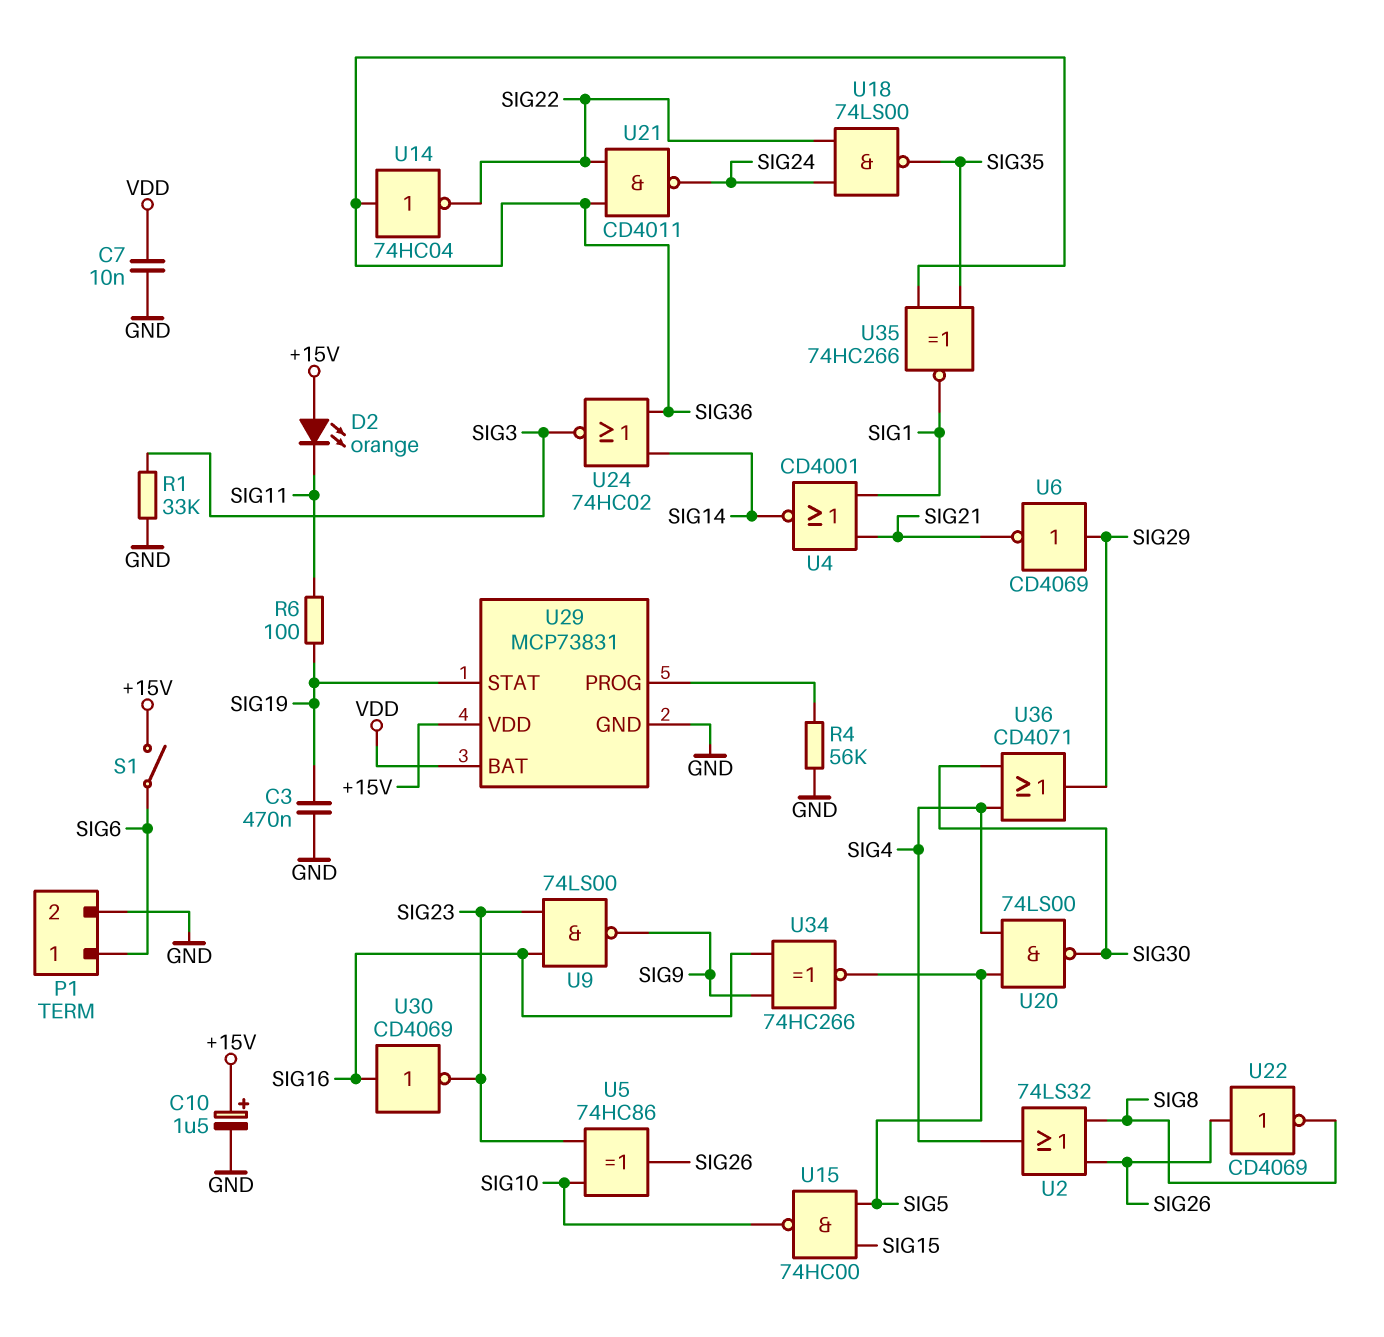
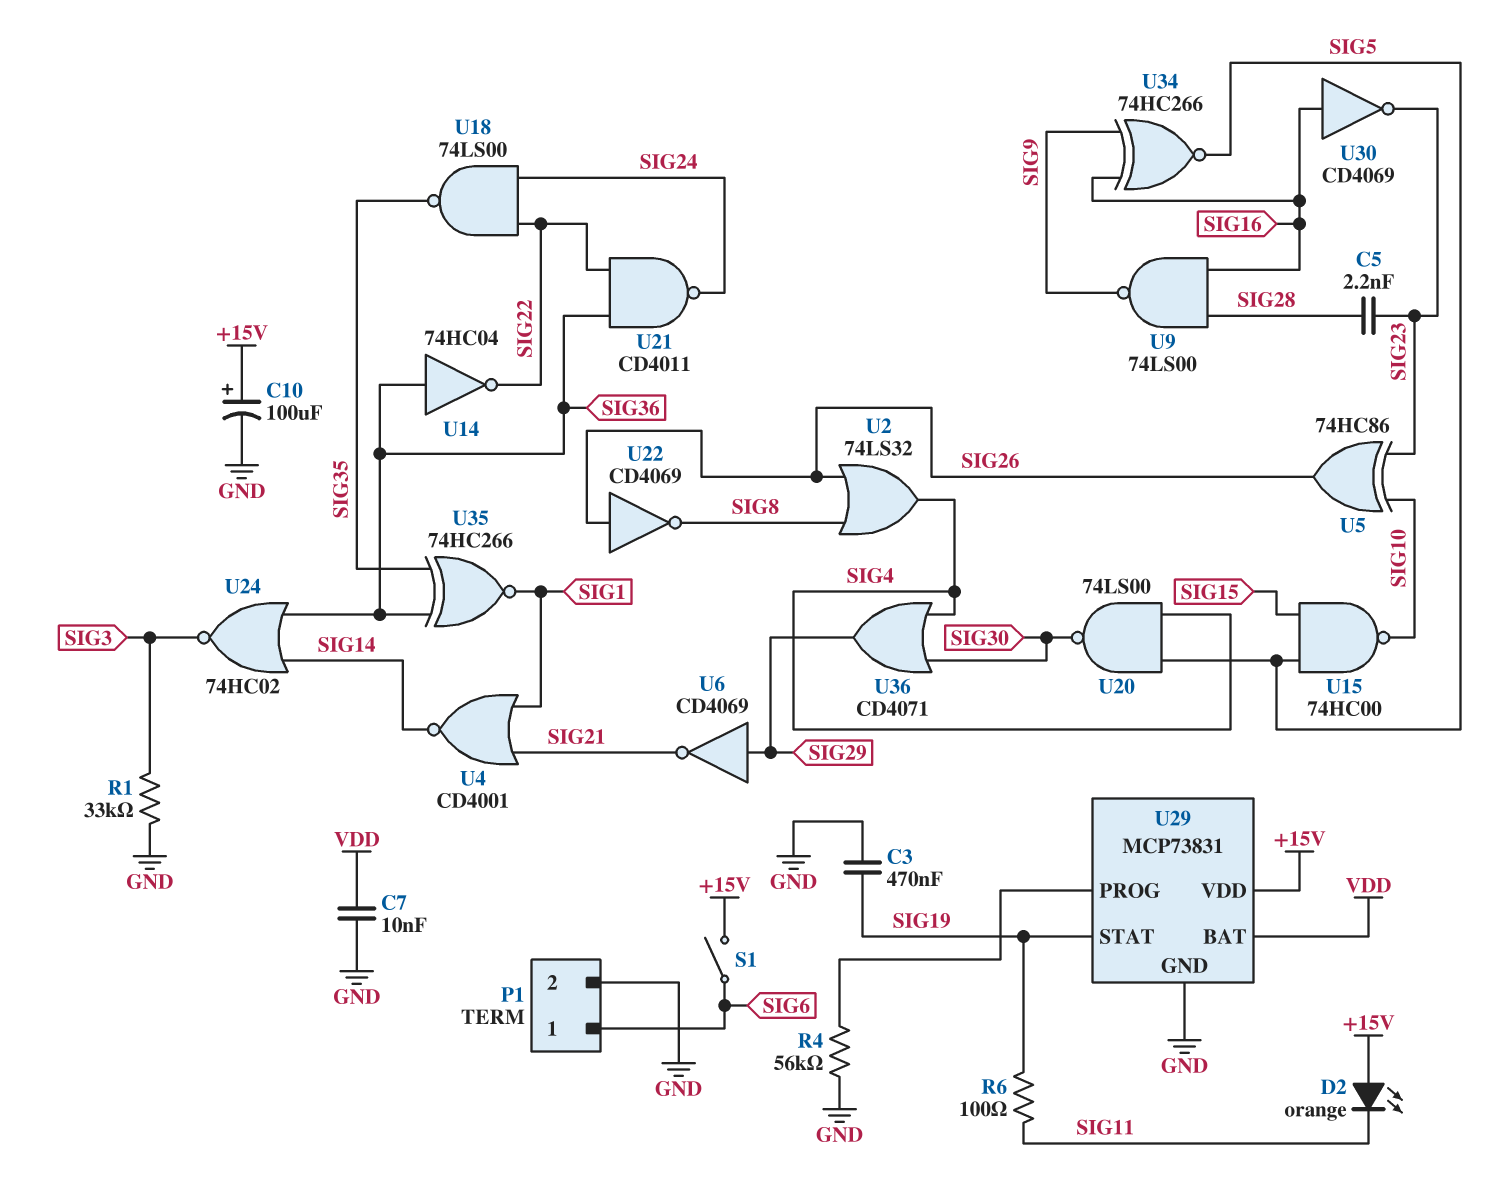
C5: none -> 2.2nF (SIG23, SIG28)
C10: 1.5uF (plus +15V, minus GND) -> 100uF (plus +15V, minus GND)
U9: NAND 74LS00 (in SIG16, in SIG23, out SIG9) -> NAND 74LS00 (in SIG16, in SIG28, out SIG9)

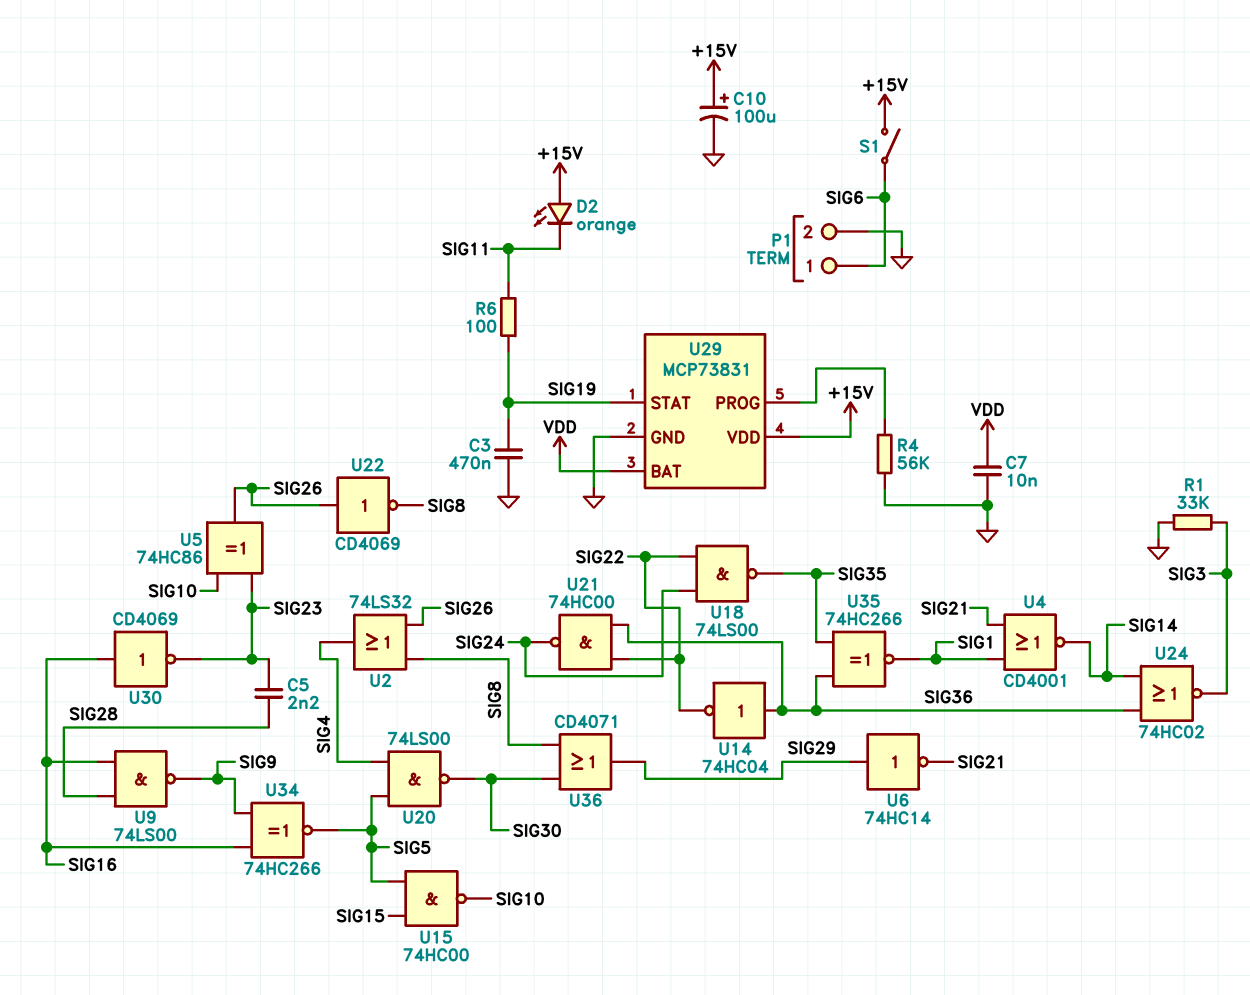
U6: NOT CD4069 (in SIG29, out SIG21) -> NOT 74HC14 (in SIG29, out SIG21)
U21: NAND CD4011 (in SIG22, in SIG36, out SIG24) -> NAND 74HC00 (in SIG22, in SIG36, out SIG24)
U36: OR CD4071 (in SIG4, in SIG30, out SIG29) -> OR CD4071 (in SIG8, in SIG30, out SIG29)

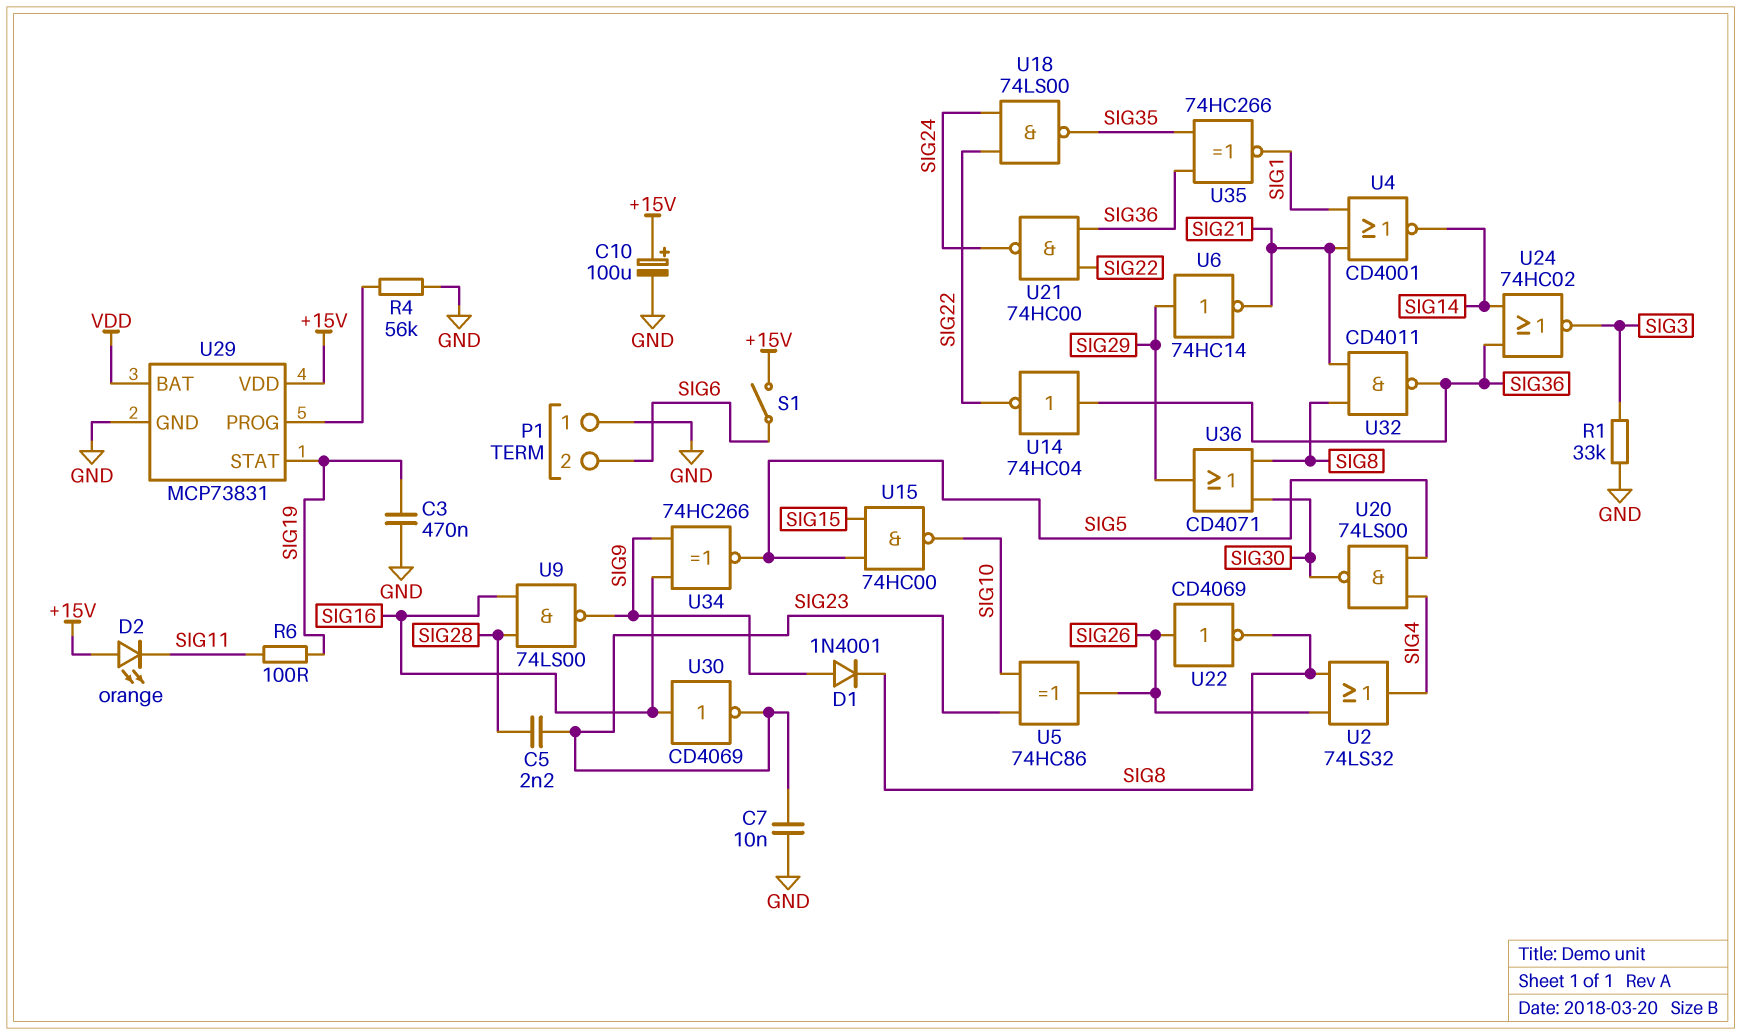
C7: 10nF (GND, VDD) -> 10nF (GND, SIG23)
D1: none -> diode 1N4001 (A SIG9, K SIG8)
P1 pin 1: SIG6 -> GND
P1 pin 2: GND -> SIG6
U32: none -> NAND CD4011 (in SIG8, in SIG21, out SIG36)

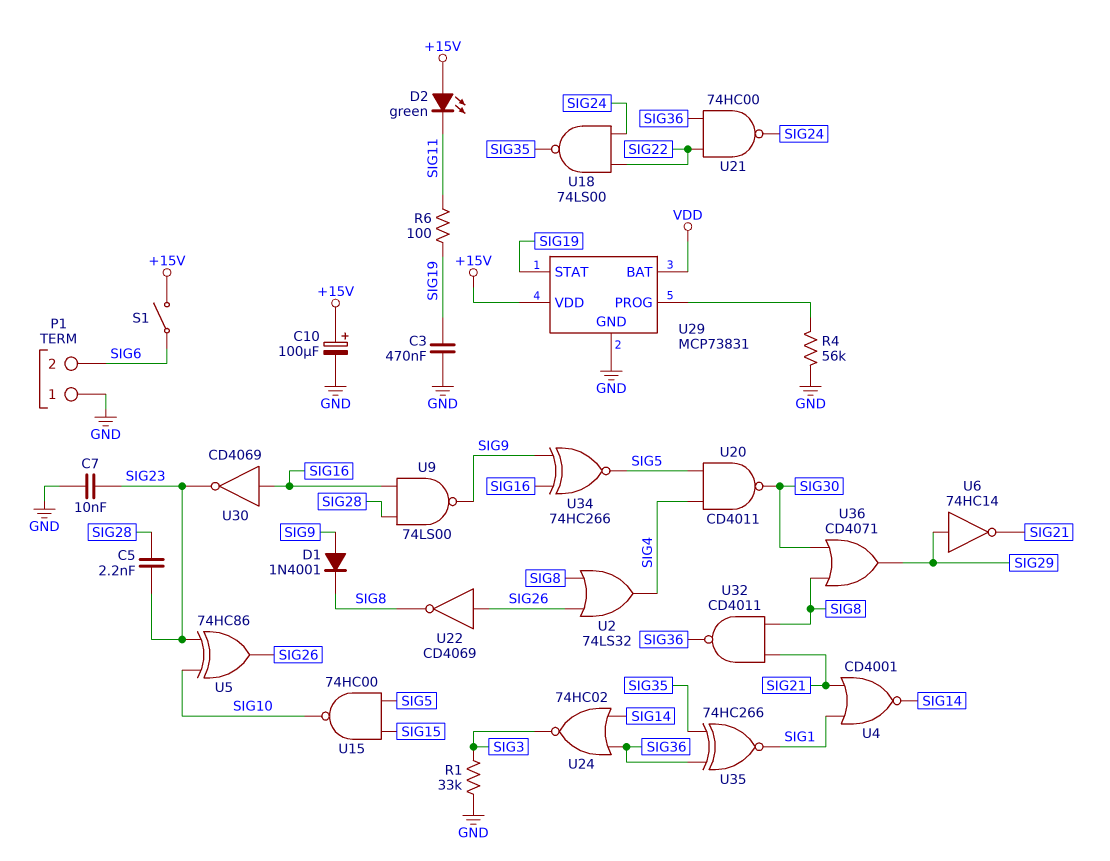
D2: LED orange (A +15V, K SIG11) -> LED green (A +15V, K SIG11)
U14: NOT 74HC04 (in SIG36, out SIG22) -> none
U20: NAND 74LS00 (in SIG4, in SIG5, out SIG30) -> NAND CD4011 (in SIG4, in SIG5, out SIG30)

